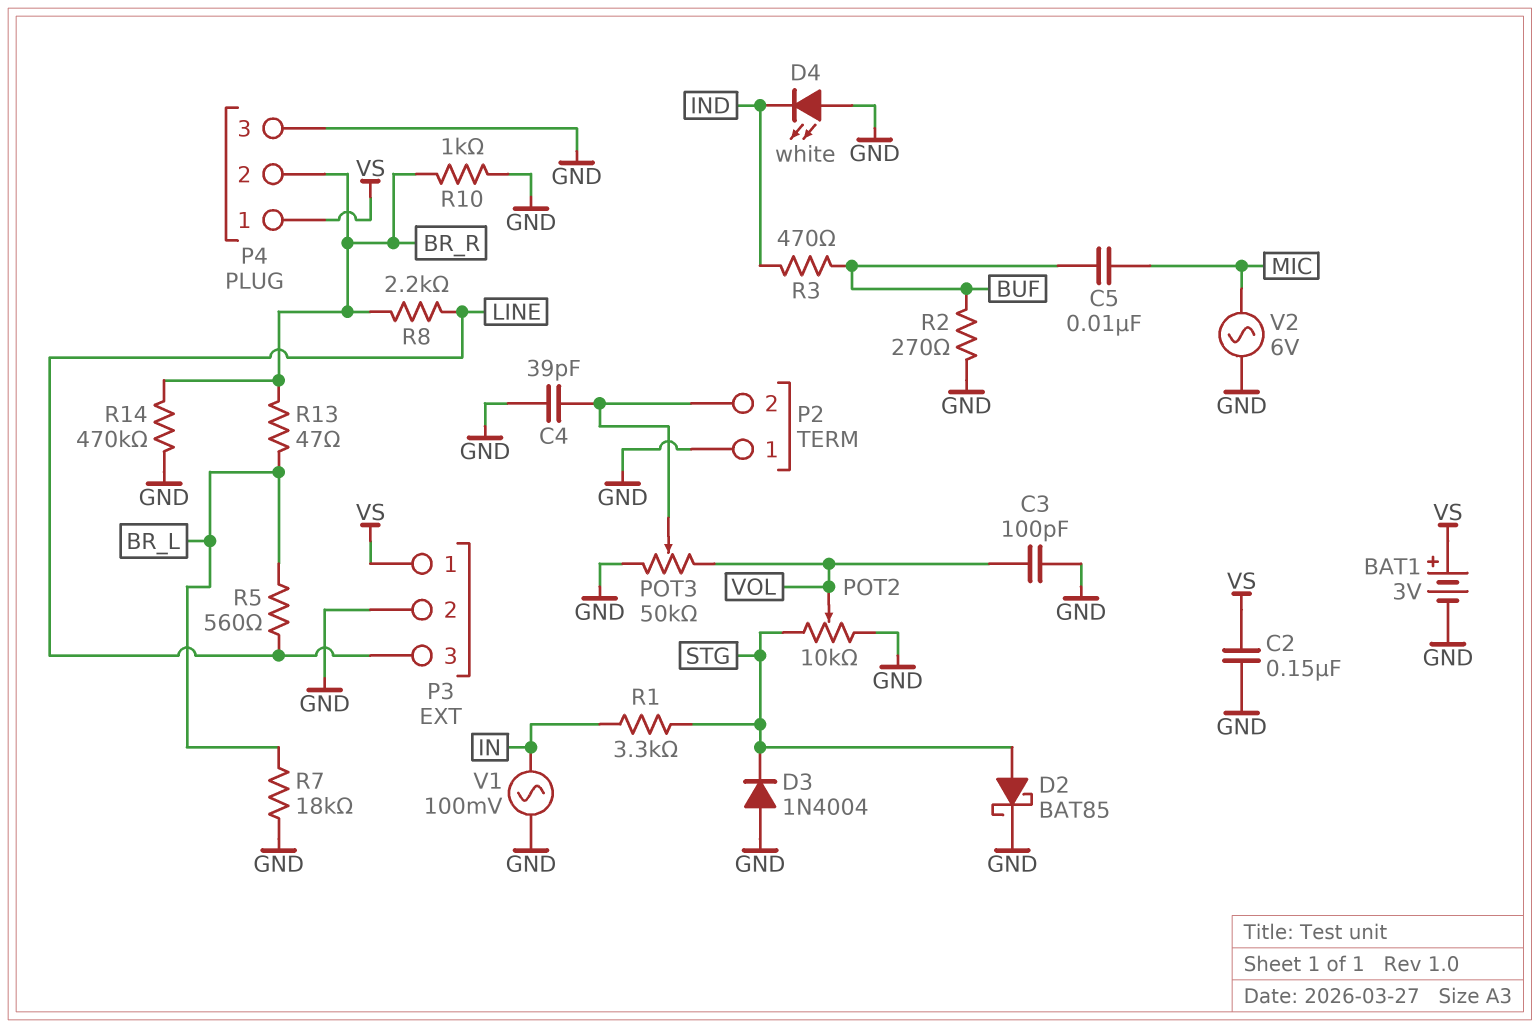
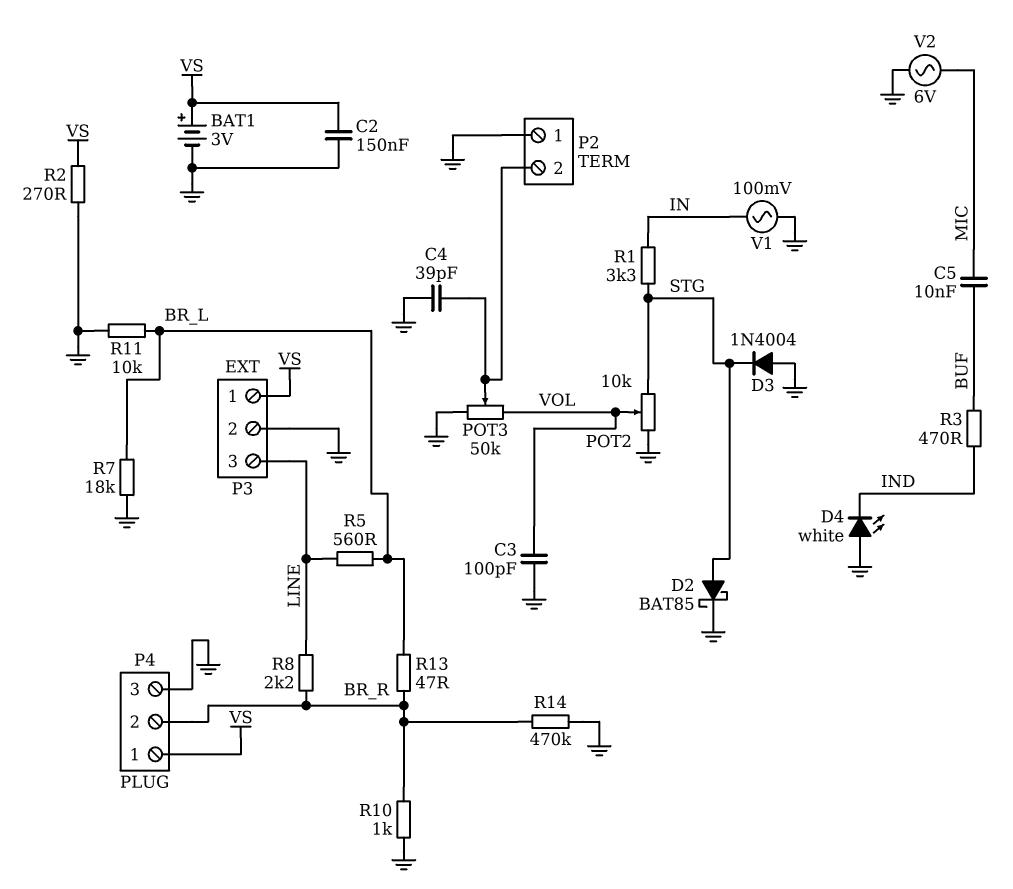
R2: 270 (BUF, GND) -> 270 (GND, VS)
R11: none -> 10k (BR_L, GND)

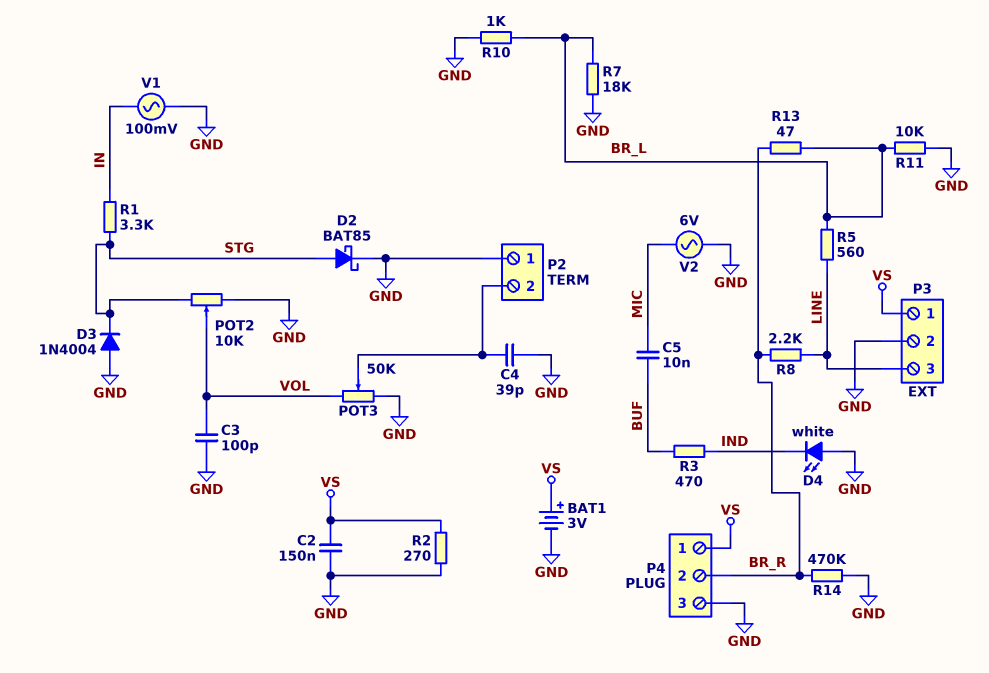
R10: 1k (BR_R, GND) -> 1k (BR_L, GND)

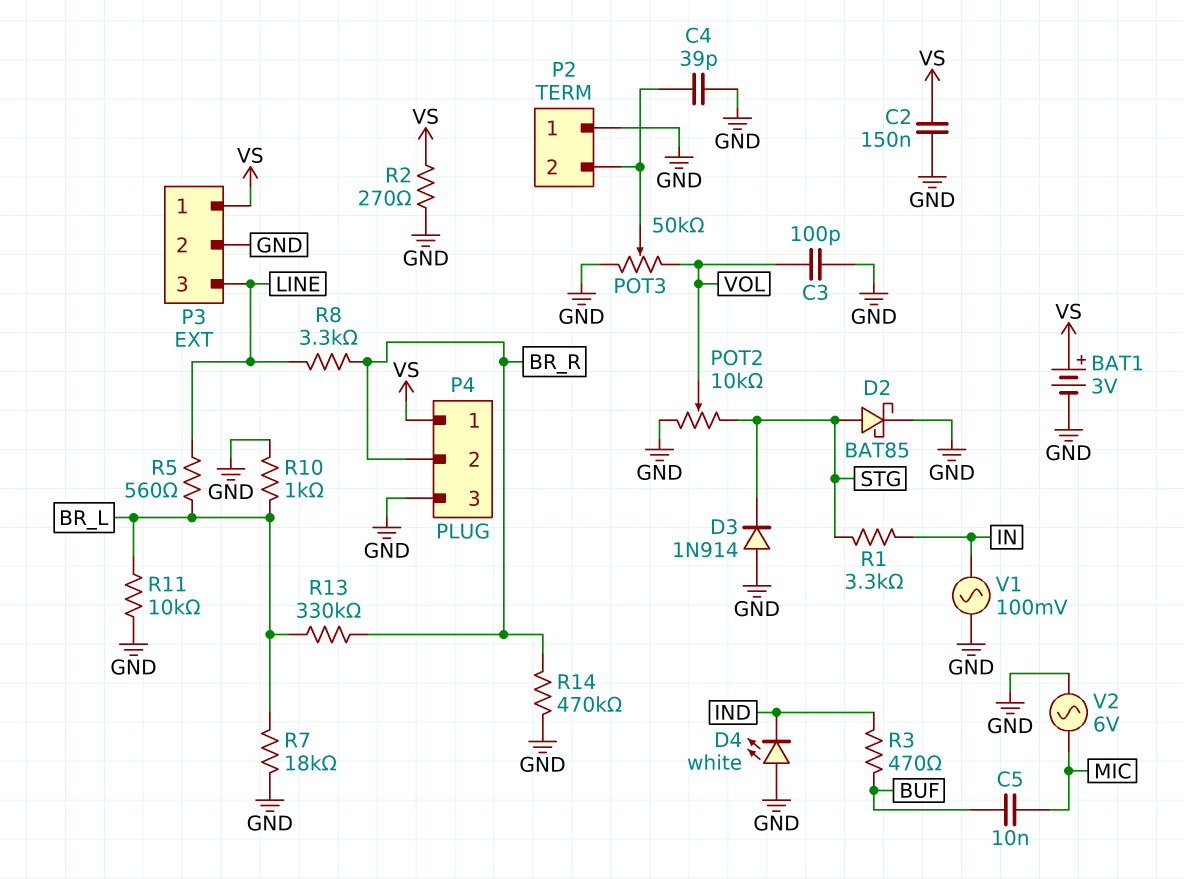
D3: diode 1N4004 (A GND, K STG) -> diode 1N914 (A GND, K STG)
R8: 2.2k (BR_R, LINE) -> 3.3k (BR_R, LINE)
R13: 47 (BR_L, BR_R) -> 330k (BR_L, BR_R)

